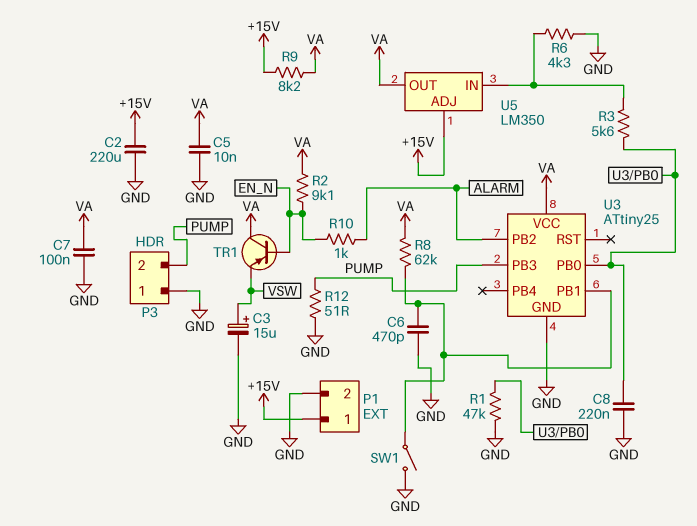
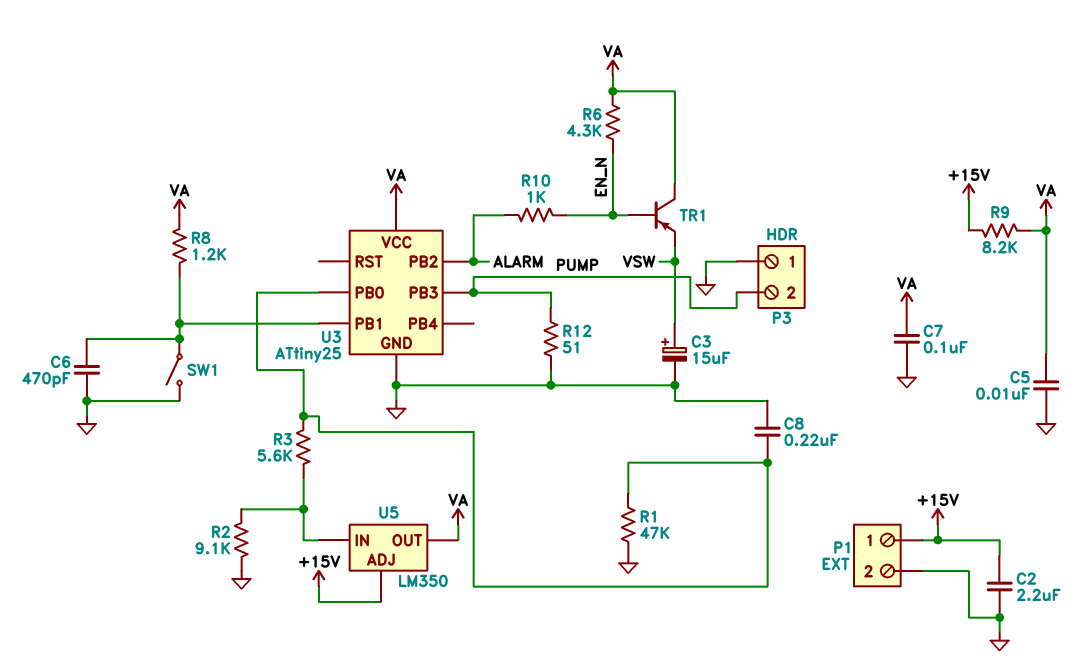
C2: 220uF (+15V, GND) -> 2.2uF (+15V, GND)
R2: 9.1k (EN_N, VA) -> 9.1k (GND, U5/IN)
R6: 4.3k (GND, U5/IN) -> 4.3k (EN_N, VA)
R8: 62k (U3/PB1, VA) -> 1.2k (U3/PB1, VA)

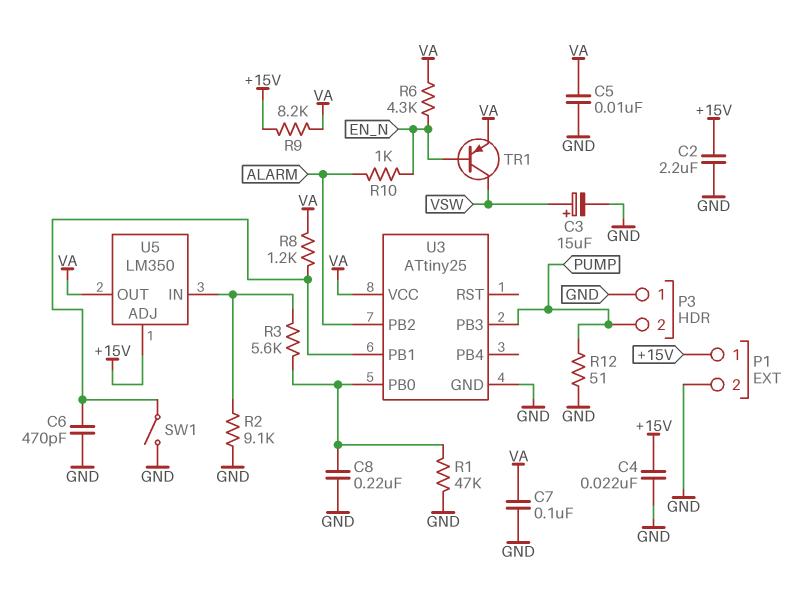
C4: none -> 22nF (+15V, GND)
TR1: PNP (B EN_N, C VA, E VSW) -> PNP (B EN_N, C VSW, E VA)

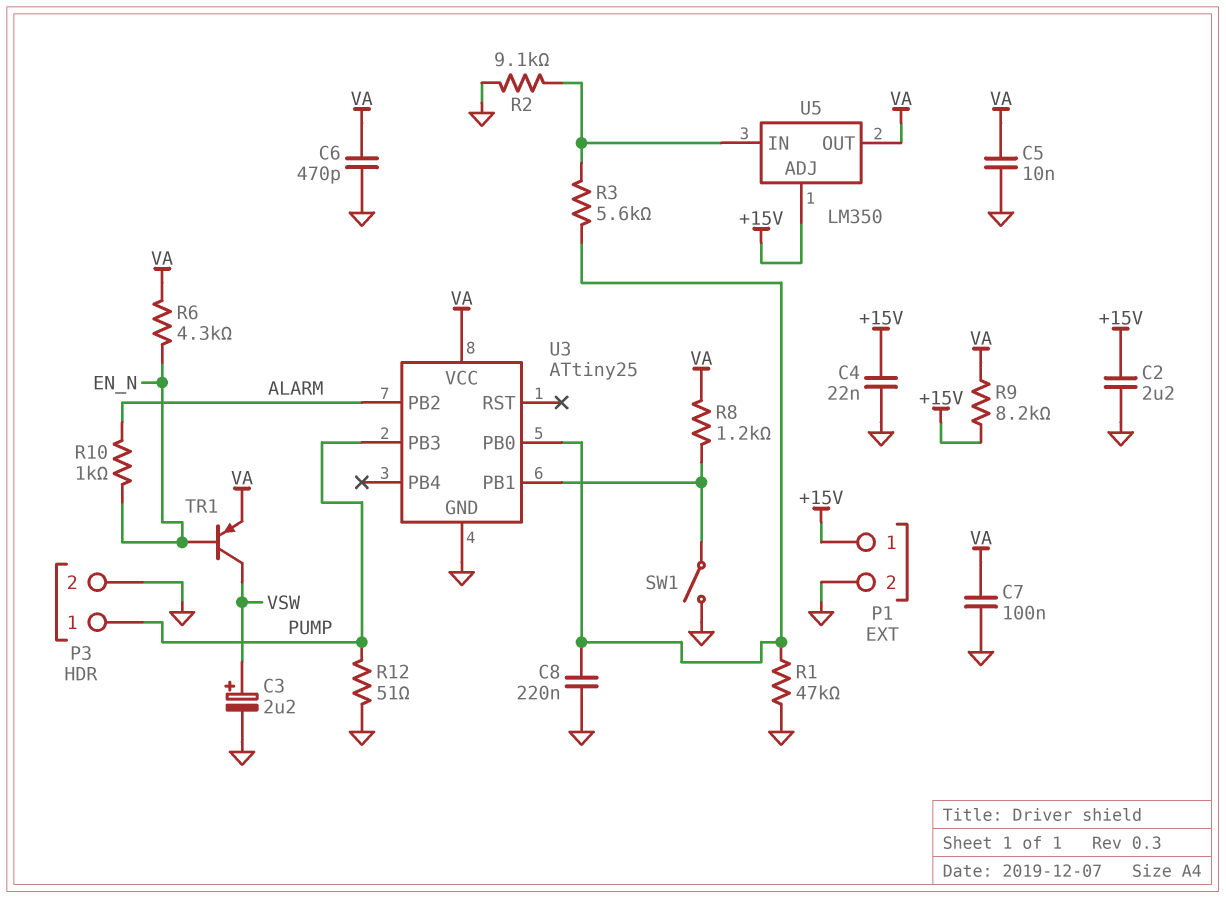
C3: 15uF (plus VSW, minus GND) -> 2.2uF (plus VSW, minus GND)
C6: 470pF (GND, U3/PB1) -> 470pF (GND, VA)
P3 pin 1: GND -> PUMP
P3 pin 2: PUMP -> GND

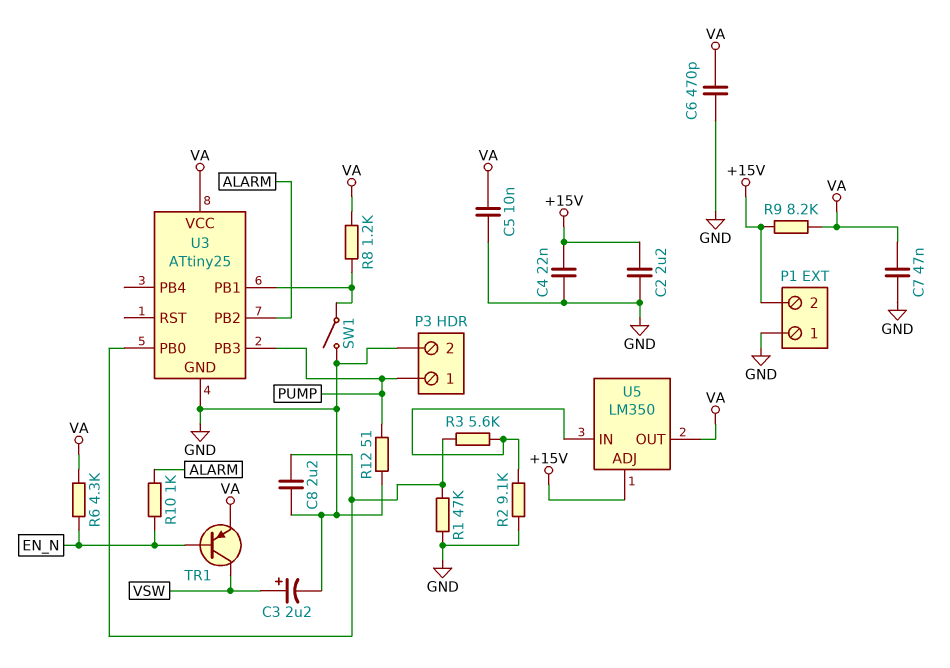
C7: 100nF (GND, VA) -> 47nF (GND, VA)
C8: 220nF (GND, U3/PB0) -> 2.2uF (GND, U3/PB0)
P1 pin 1: +15V -> GND
P1 pin 2: GND -> +15V

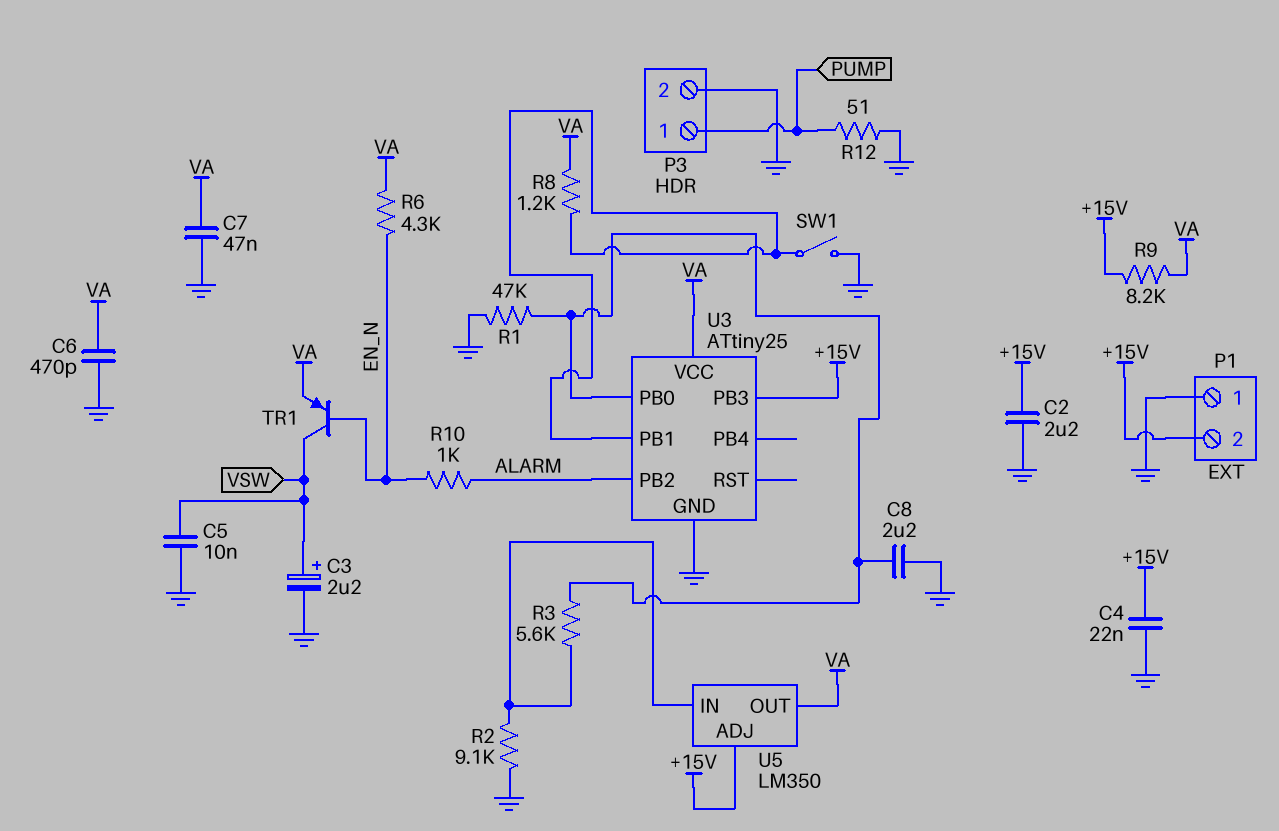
C5: 10nF (GND, VA) -> 10nF (GND, VSW)
U3 pin PB3: PUMP -> +15V

